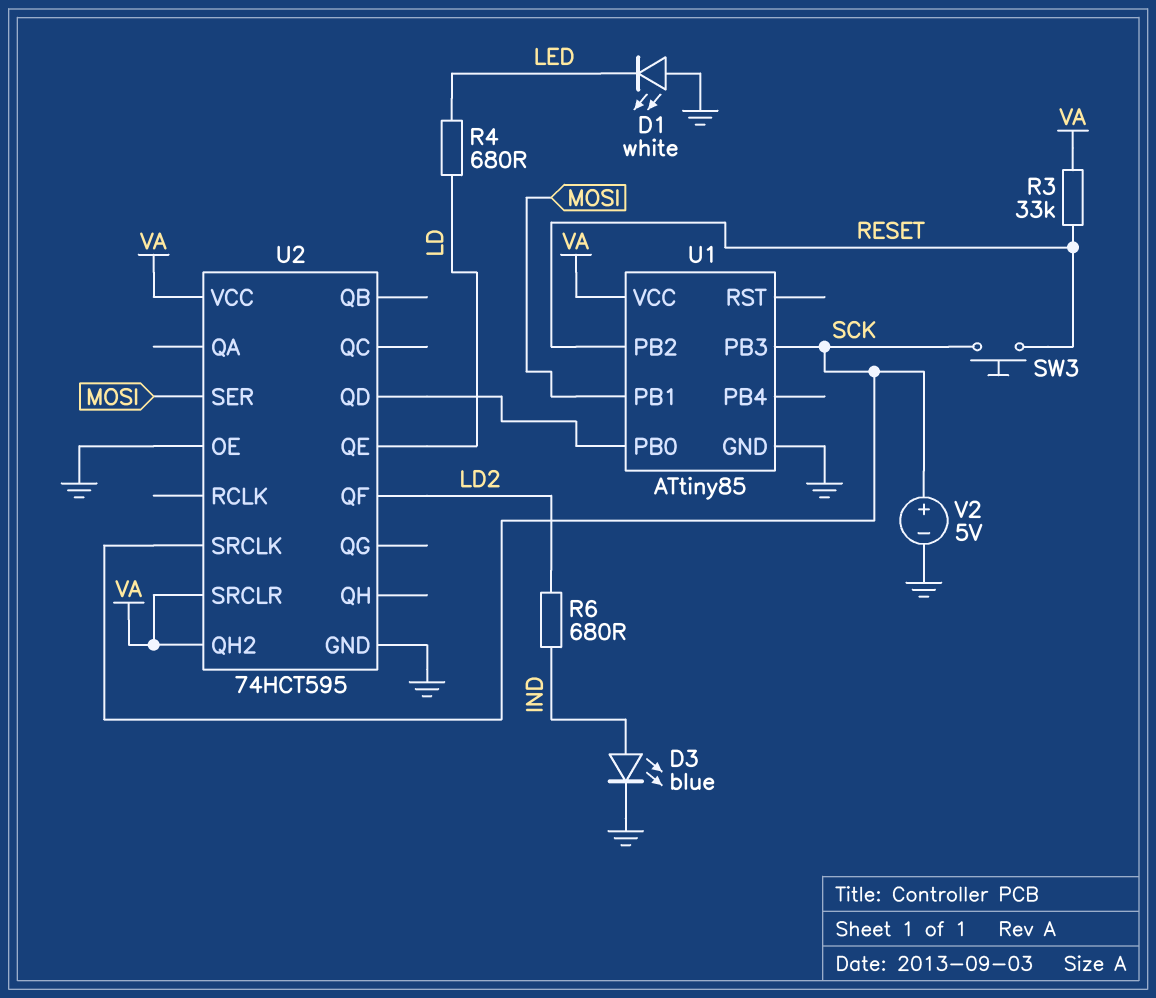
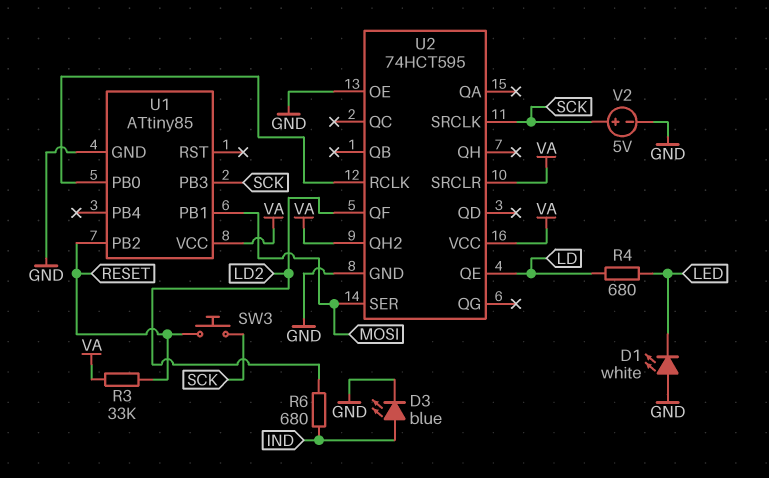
U2 pin QD: U1/PB0 -> none
U2 pin RCLK: none -> U1/PB0

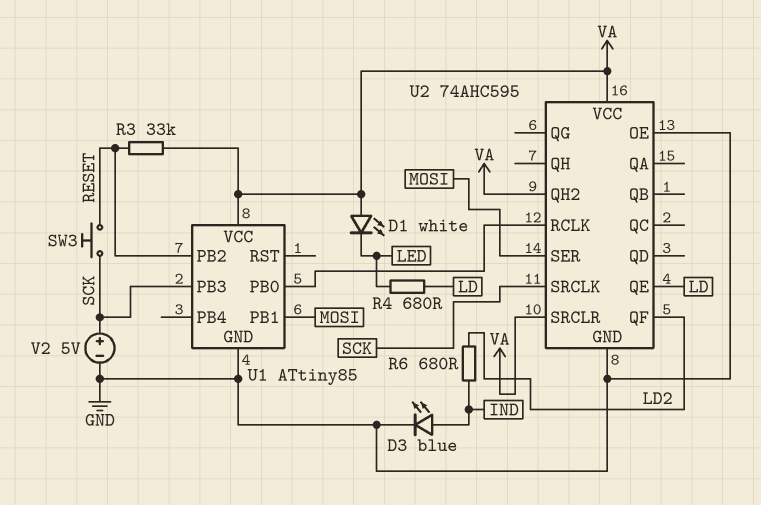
D1: LED white (A GND, K LED) -> LED white (A VA, K LED)
U2: 74HCT595 -> 74AHC595

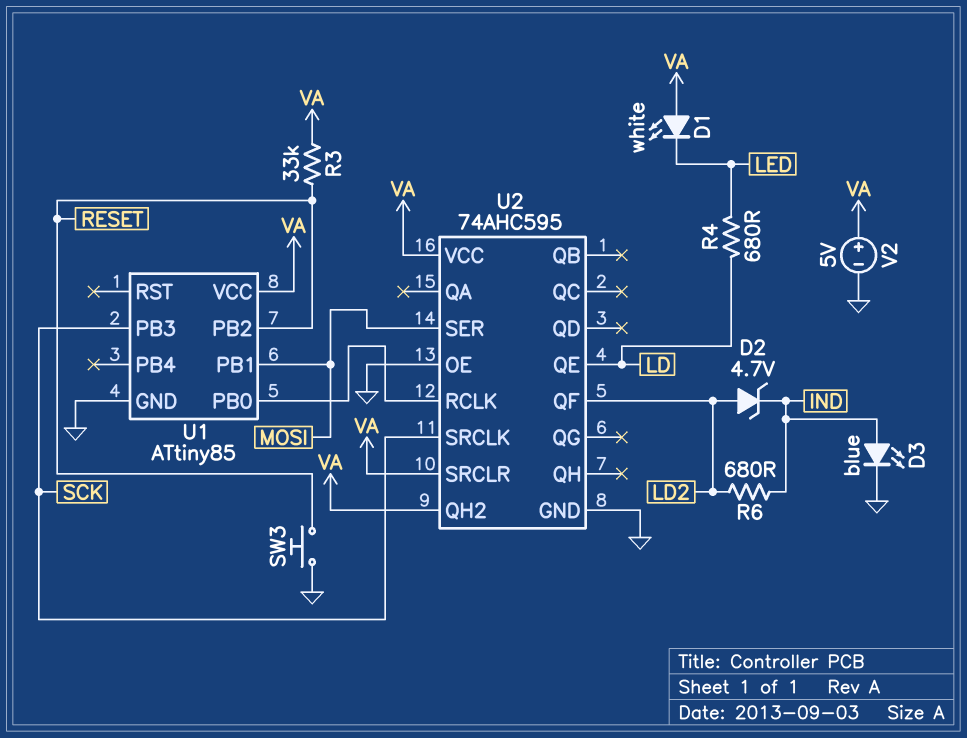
D2: none -> zener 4.7V (A LD2, K IND)
SW3: button (RESET, SCK) -> button (GND, RESET)
V2: 5V (plus SCK, minus GND) -> 5V (plus VA, minus GND)

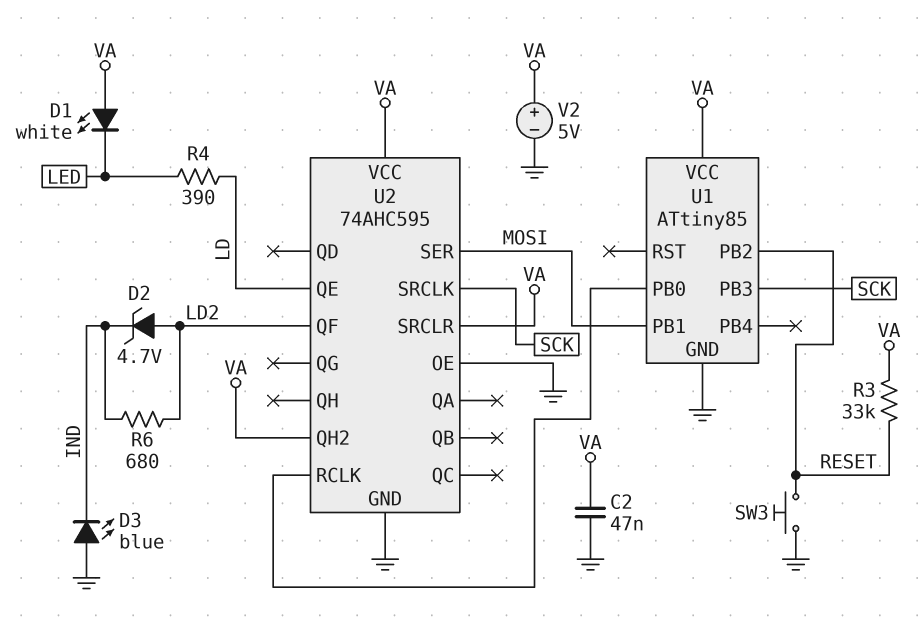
C2: none -> 47nF (GND, VA)
D3: LED blue (A IND, K GND) -> LED blue (A GND, K IND)
R4: 680 (LD, LED) -> 390 (LD, LED)

